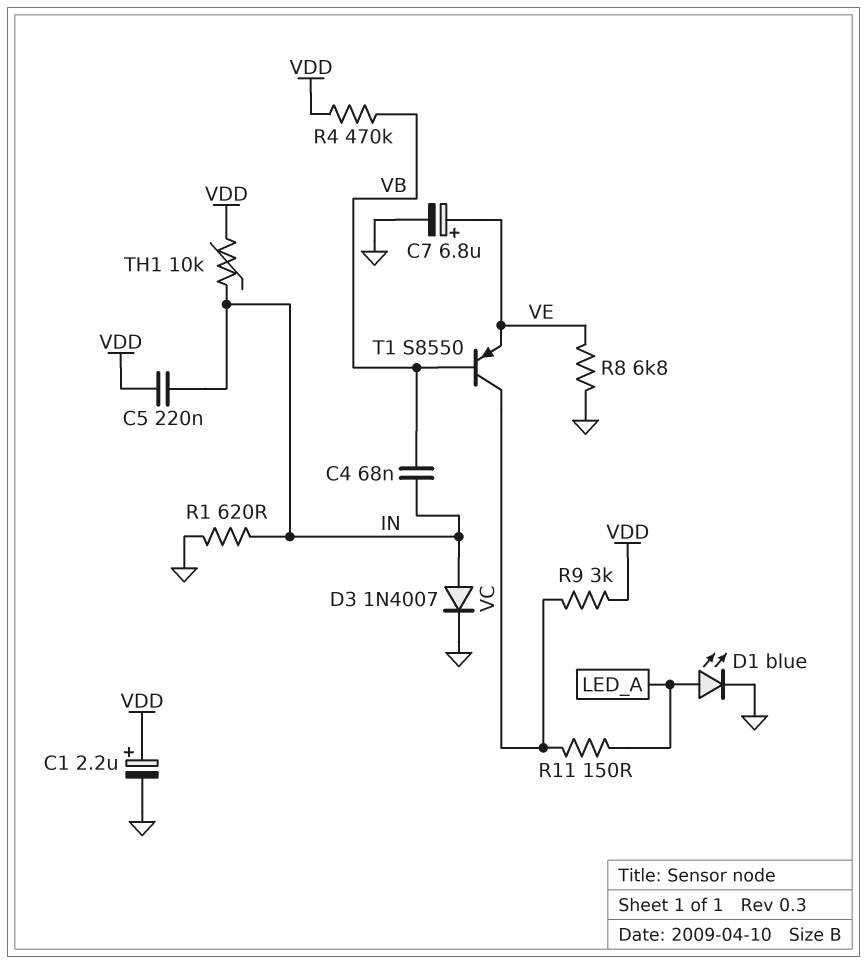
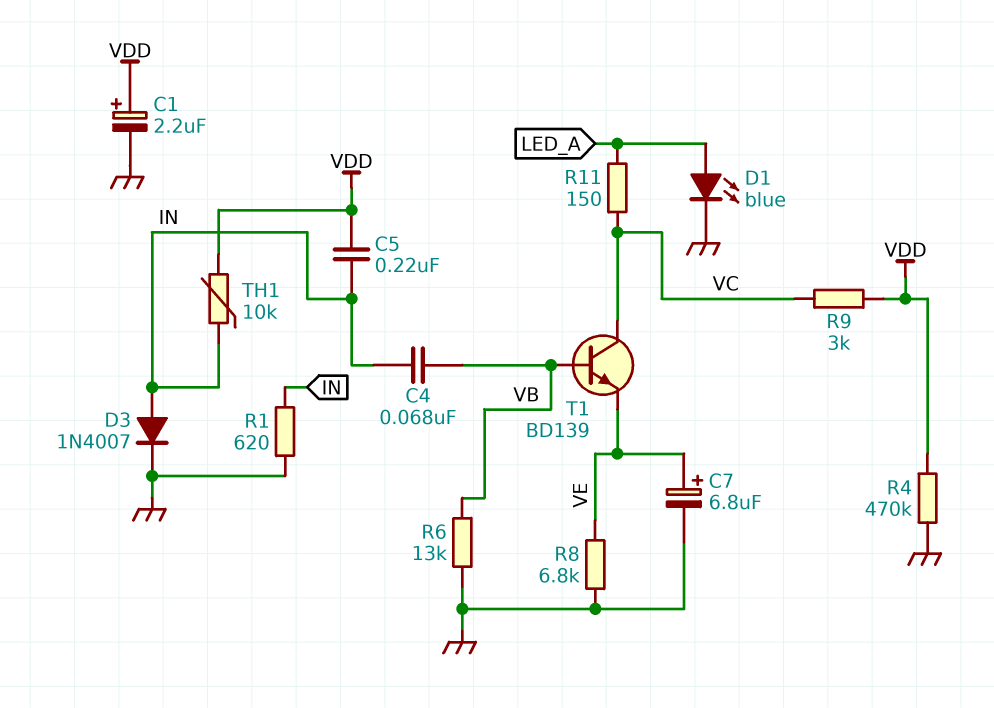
R4: 470k (VB, VDD) -> 470k (GND, VDD)
R6: none -> 13k (GND, VB)
T1: PNP S8550 (B VB, C VC, E VE) -> NPN BD139 (B VB, C VC, E VE)

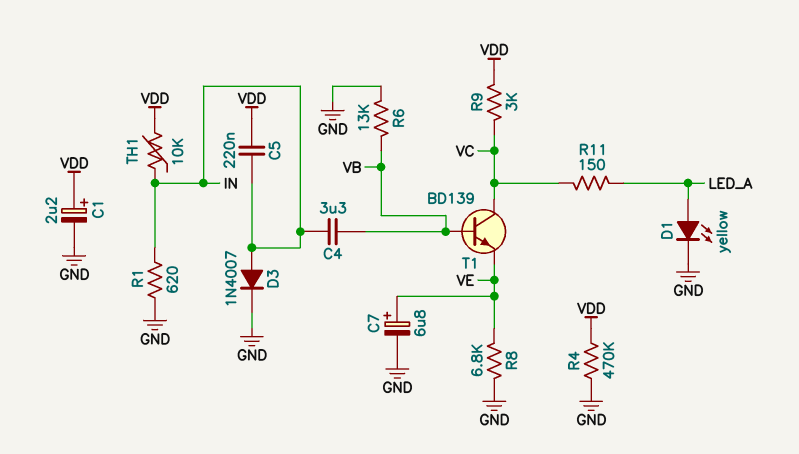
C4: 68nF (IN, VB) -> 3.3uF (IN, VB)
D1: LED blue (A LED_A, K GND) -> LED yellow (A LED_A, K GND)

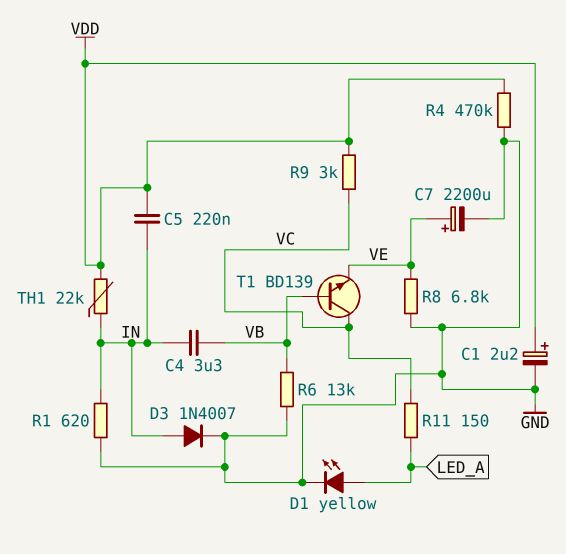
C7: 6.8uF (plus VE, minus GND) -> 2200uF (plus VE, minus GND)
TH1: 10k (IN, VDD) -> 22k (IN, VDD)

